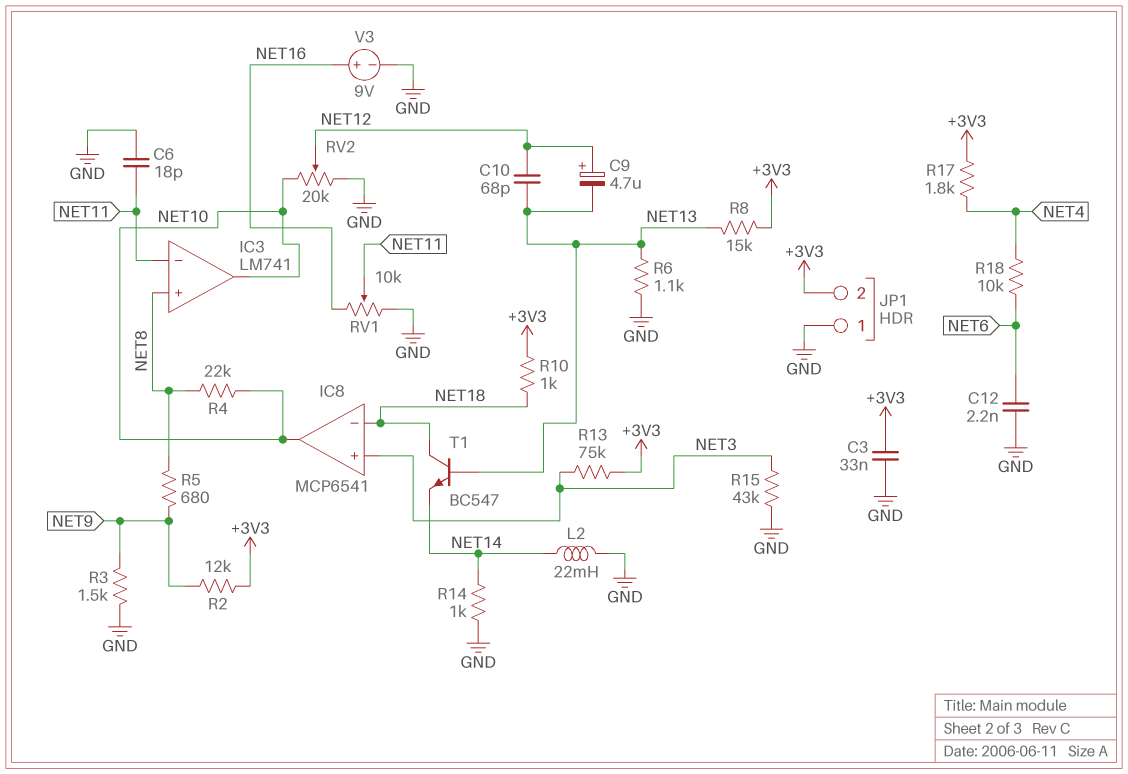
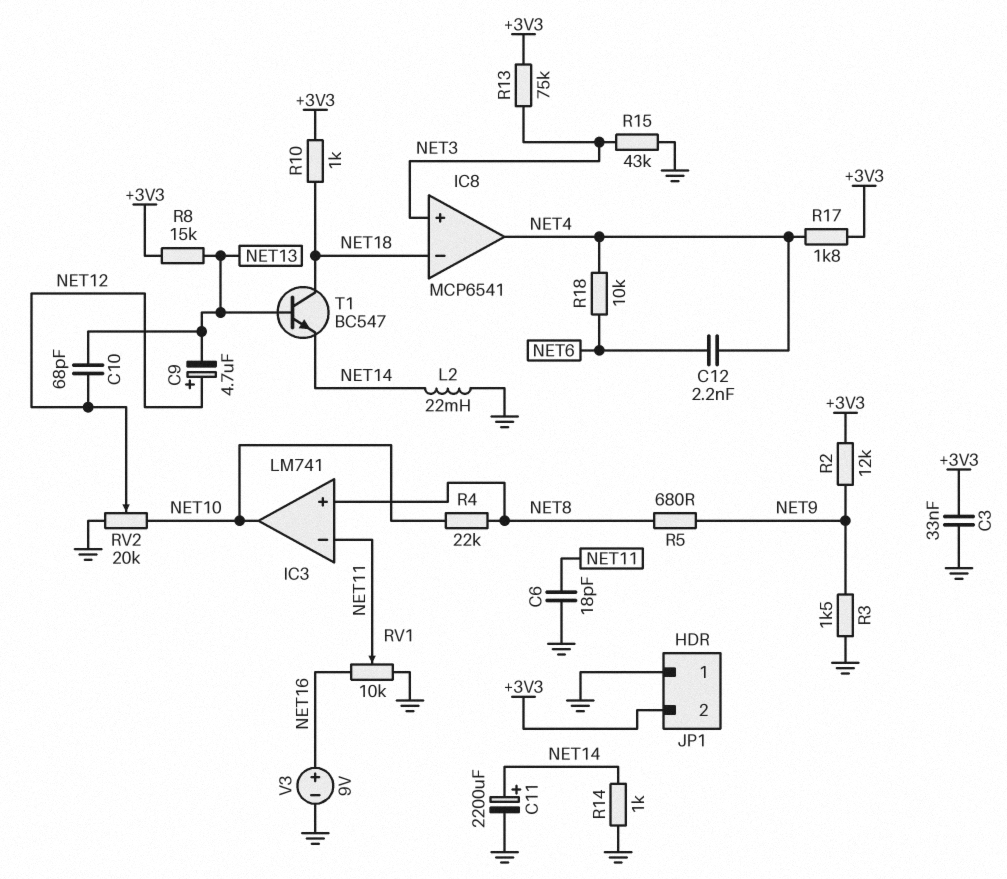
C11: none -> 2200uF (plus NET14, minus GND)
C12: 2.2nF (GND, NET6) -> 2.2nF (NET4, NET6)
IC8 pin out: NET10 -> NET4
R6: 1.1k (GND, NET13) -> none

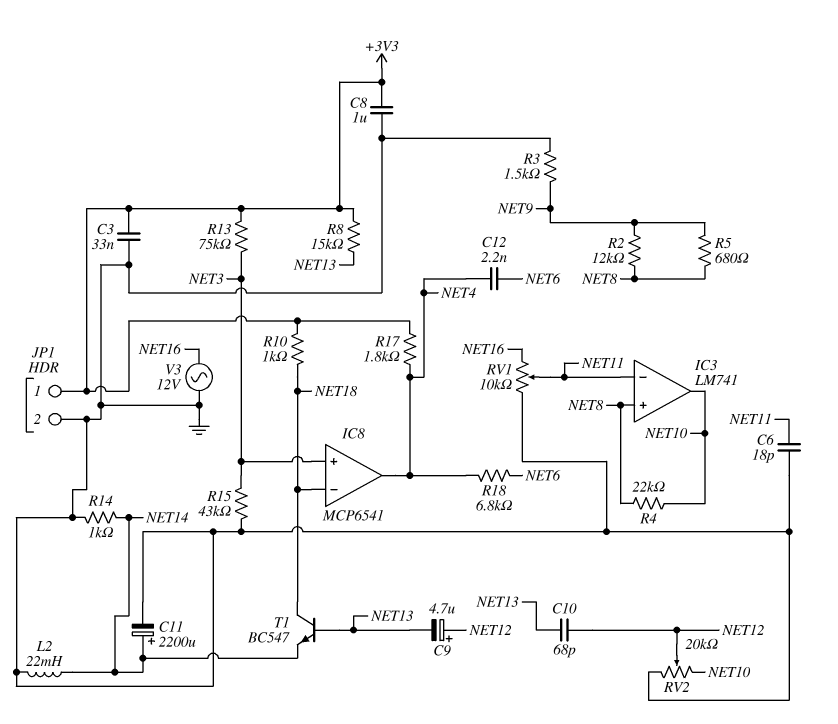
C8: none -> 1uF (+3V3, GND)
JP1 pin 1: GND -> +3V3
JP1 pin 2: +3V3 -> GND
R2: 12k (+3V3, NET9) -> 12k (NET8, NET9)
R18: 10k (NET4, NET6) -> 6.8k (NET4, NET6)
V3: 9V (plus NET16, minus GND) -> AC 12V (GND, NET16)

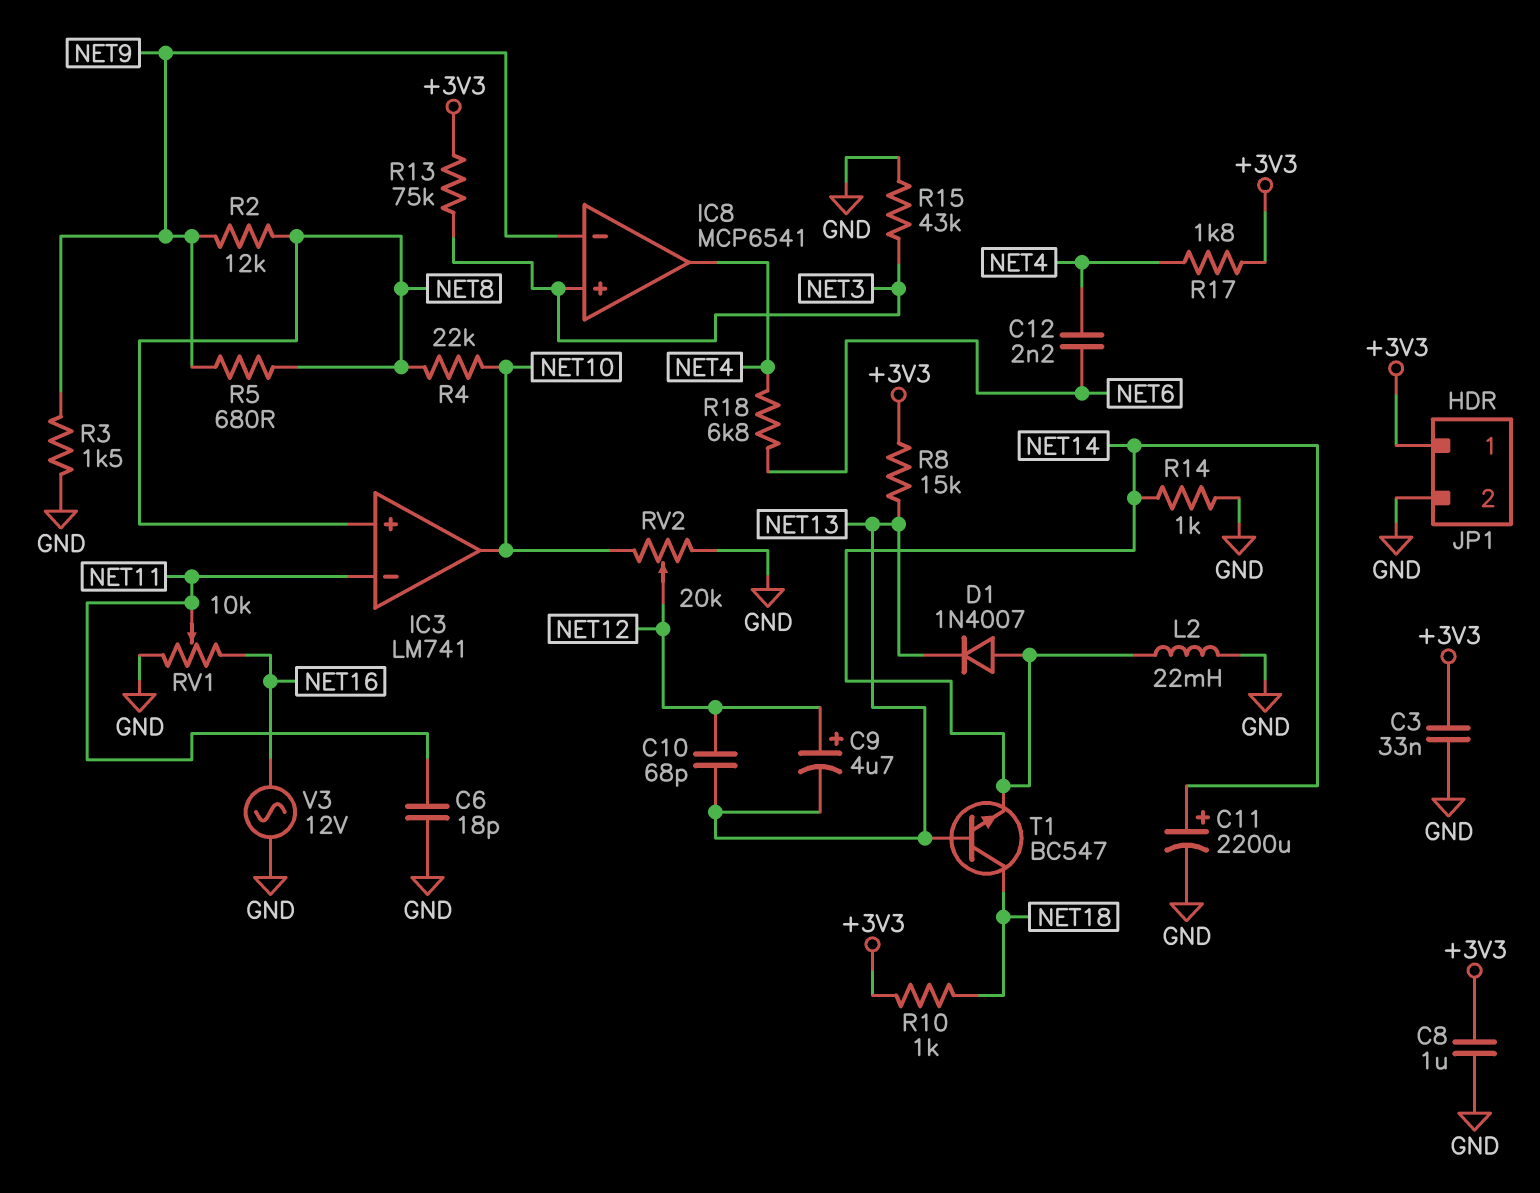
D1: none -> diode 1N4007 (A NET14, K NET13)
IC8 pin in-: NET18 -> NET9

